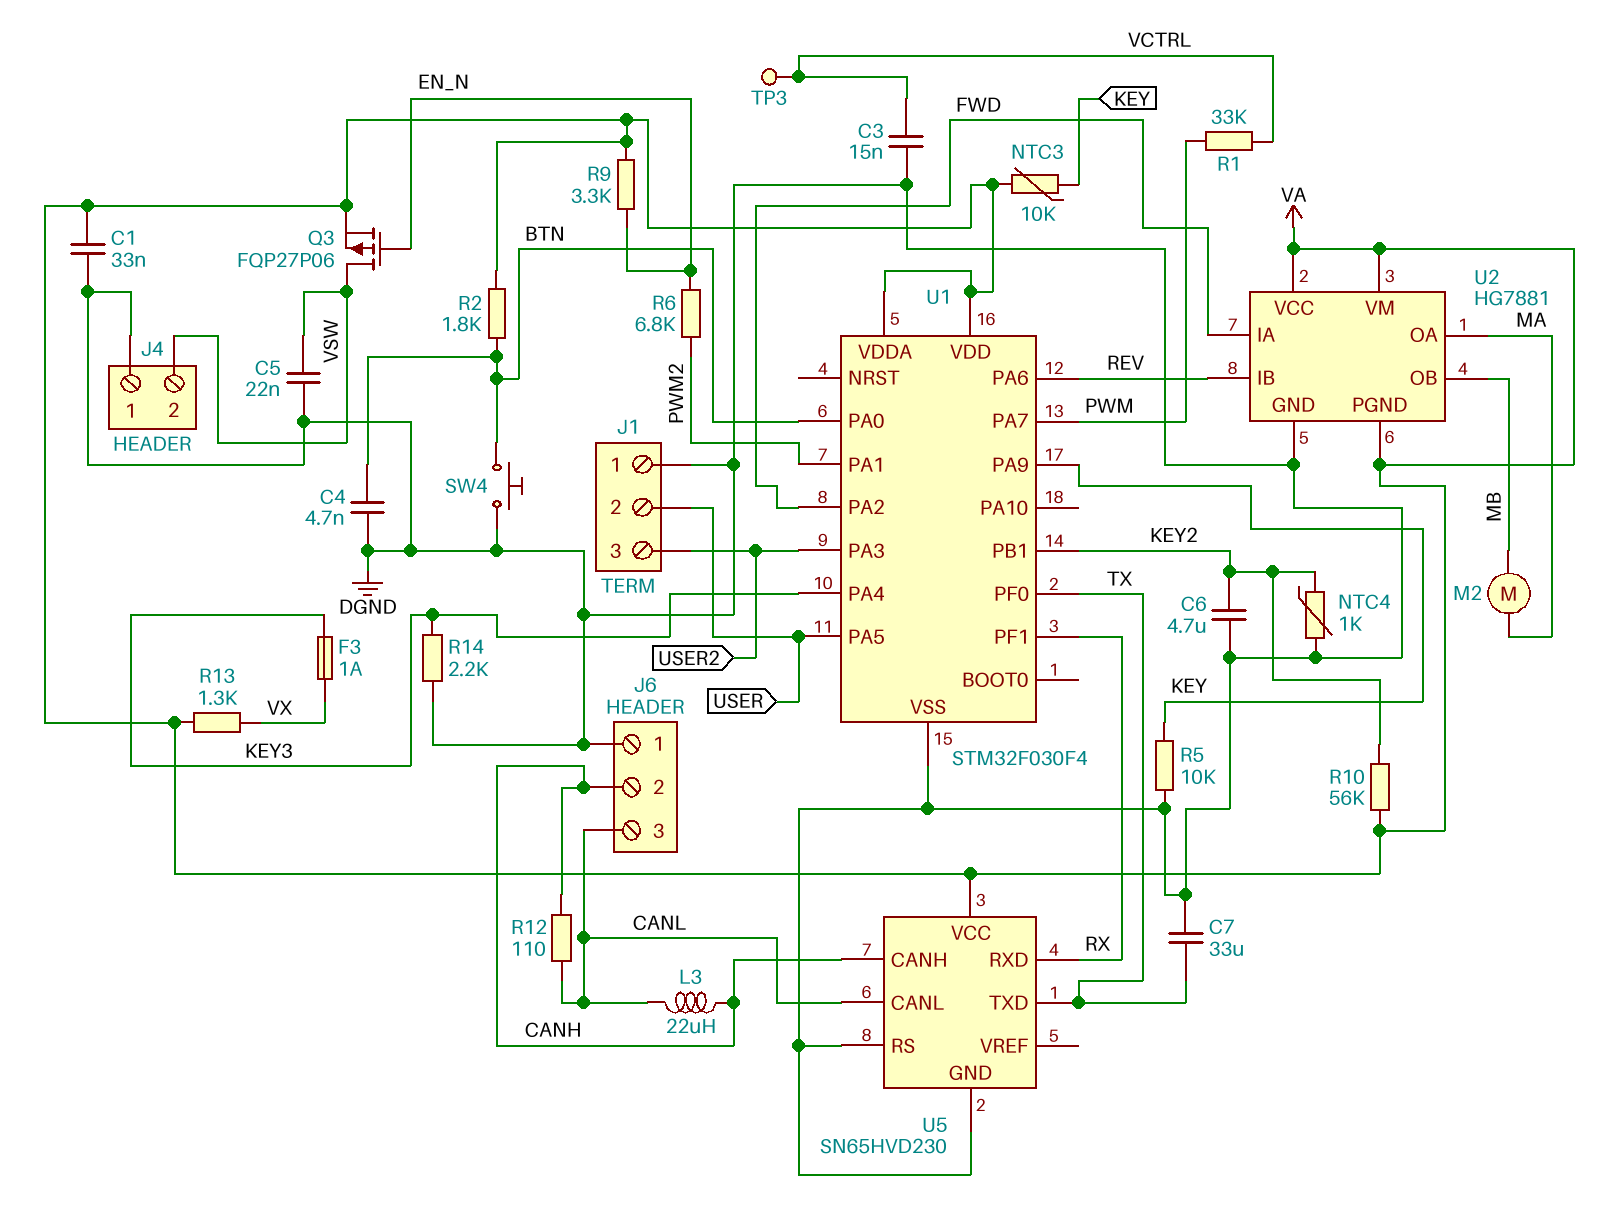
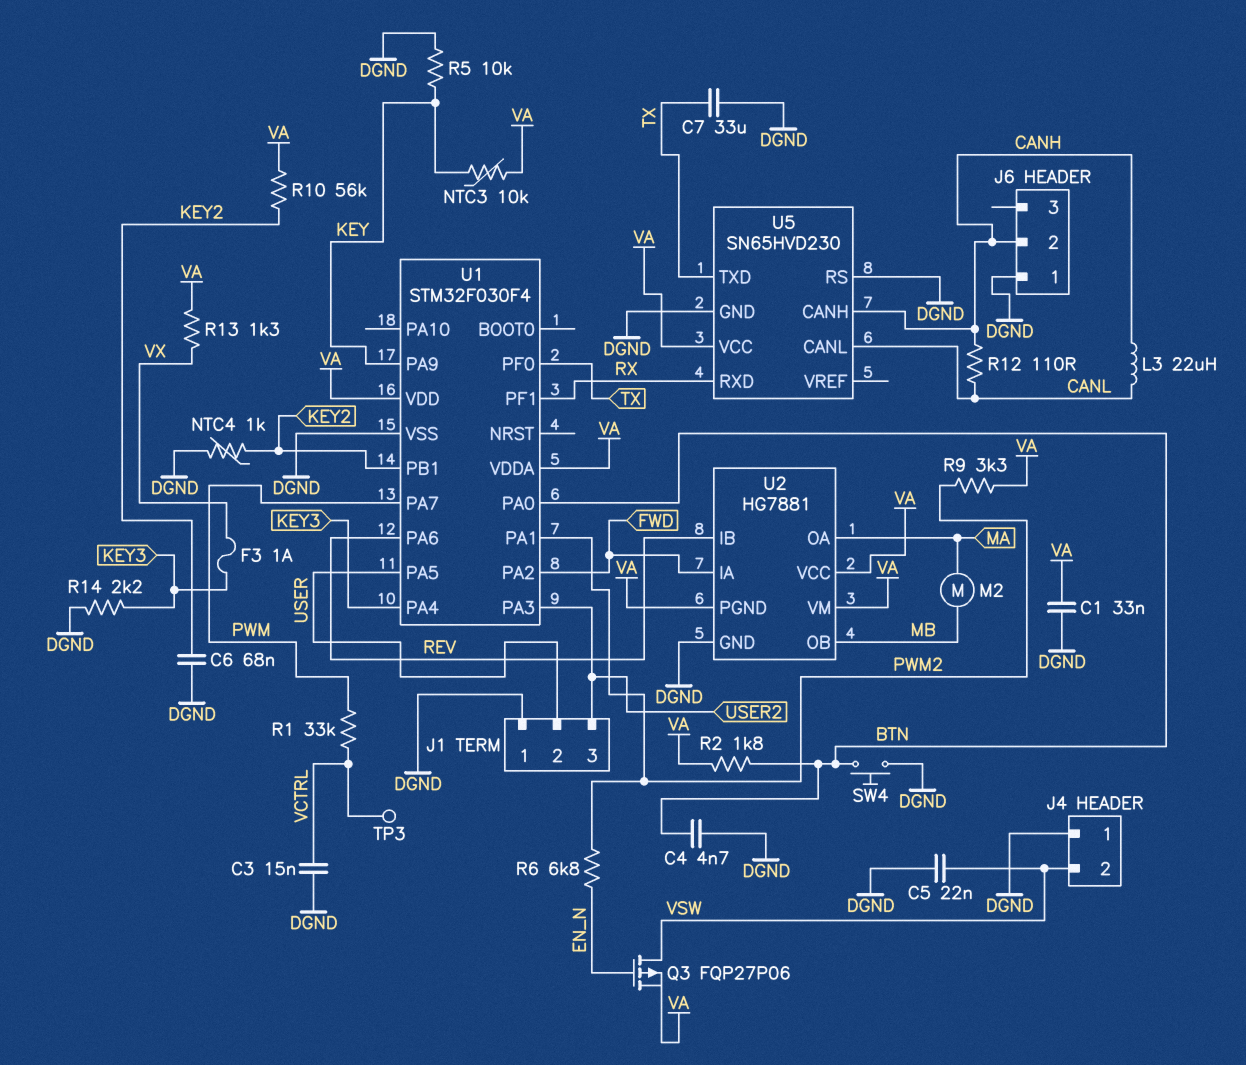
C6: 4.7uF (DGND, KEY2) -> 68nF (DGND, KEY2)
J6 pin 3: CANL -> none
R9: 3.3k (EN_N, VA) -> 3.3k (PWM2, VA)

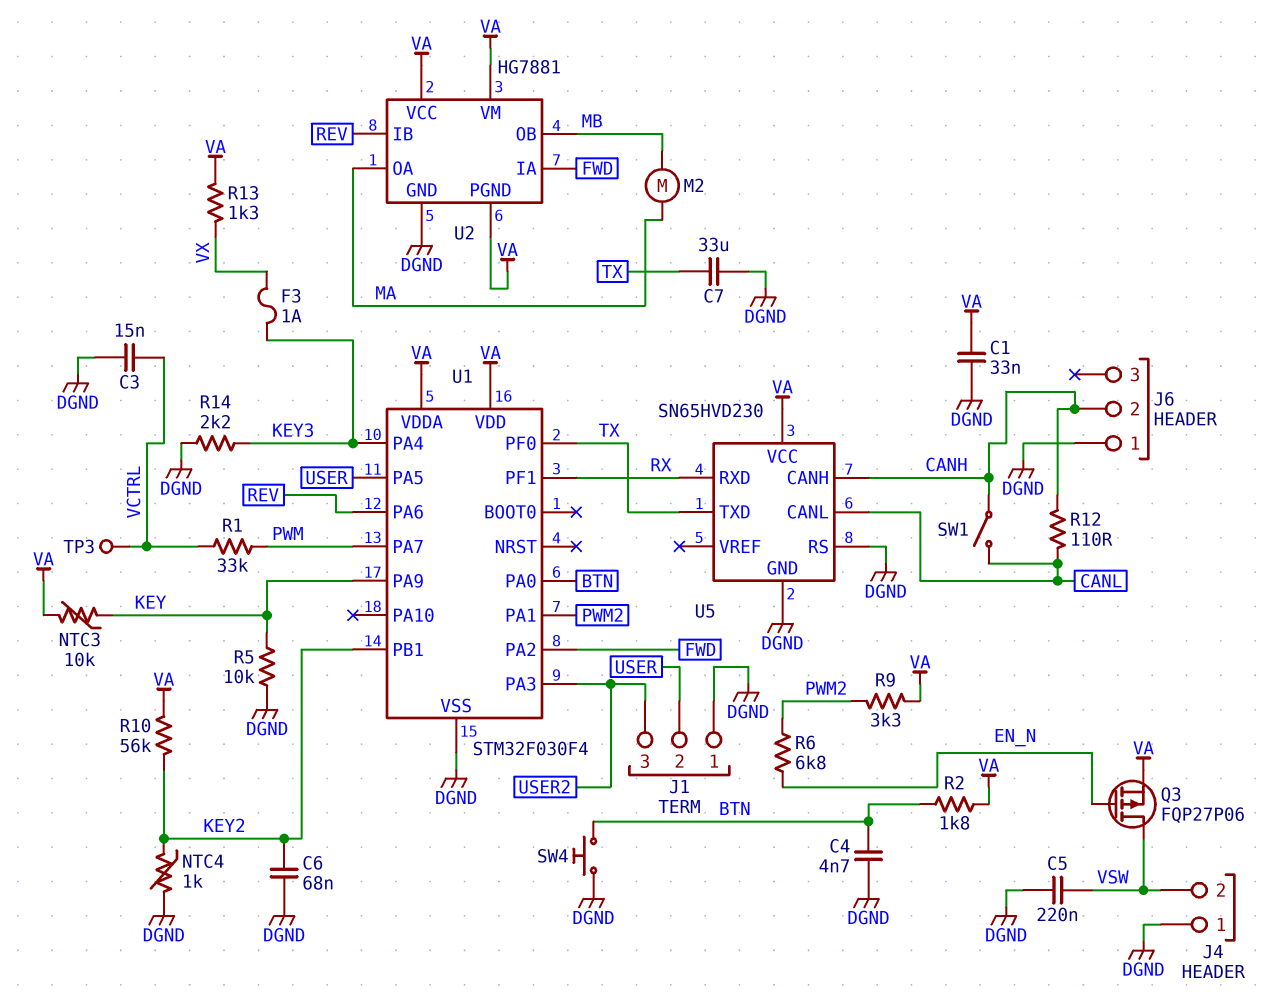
C5: 22nF (DGND, VSW) -> 220nF (DGND, VSW)
L3: 22uH (CANH, CANL) -> none
SW1: none -> switch (CANH, CANL)

